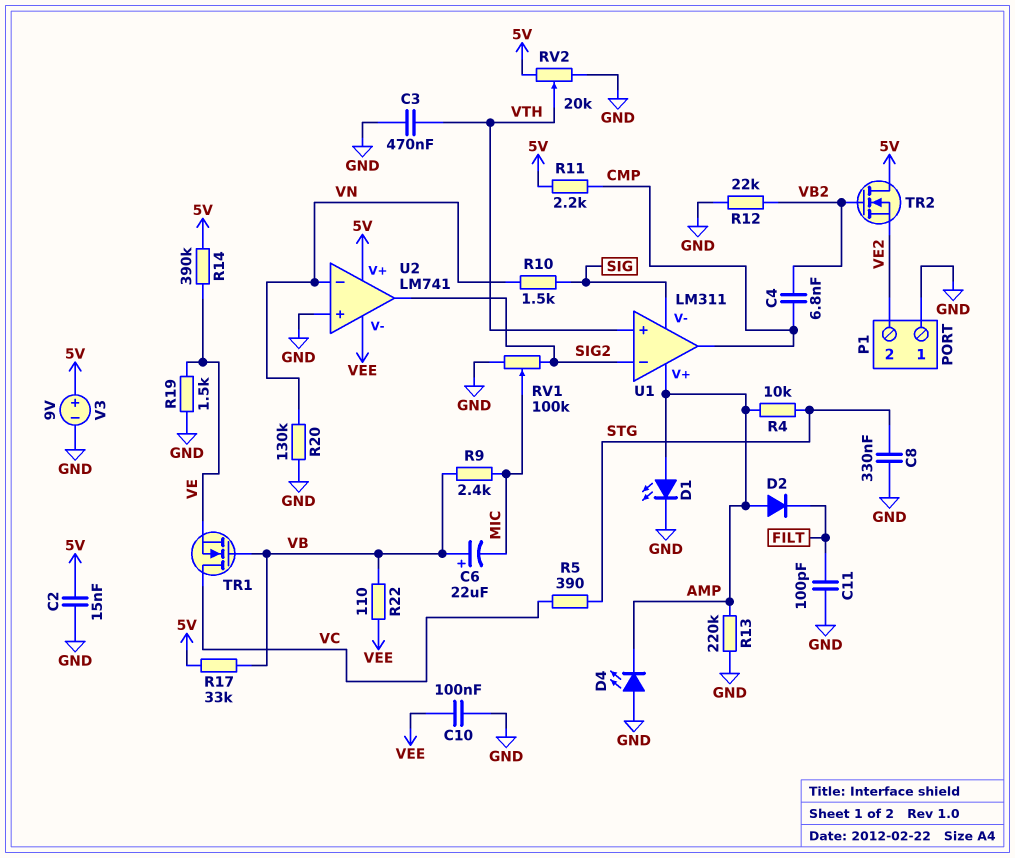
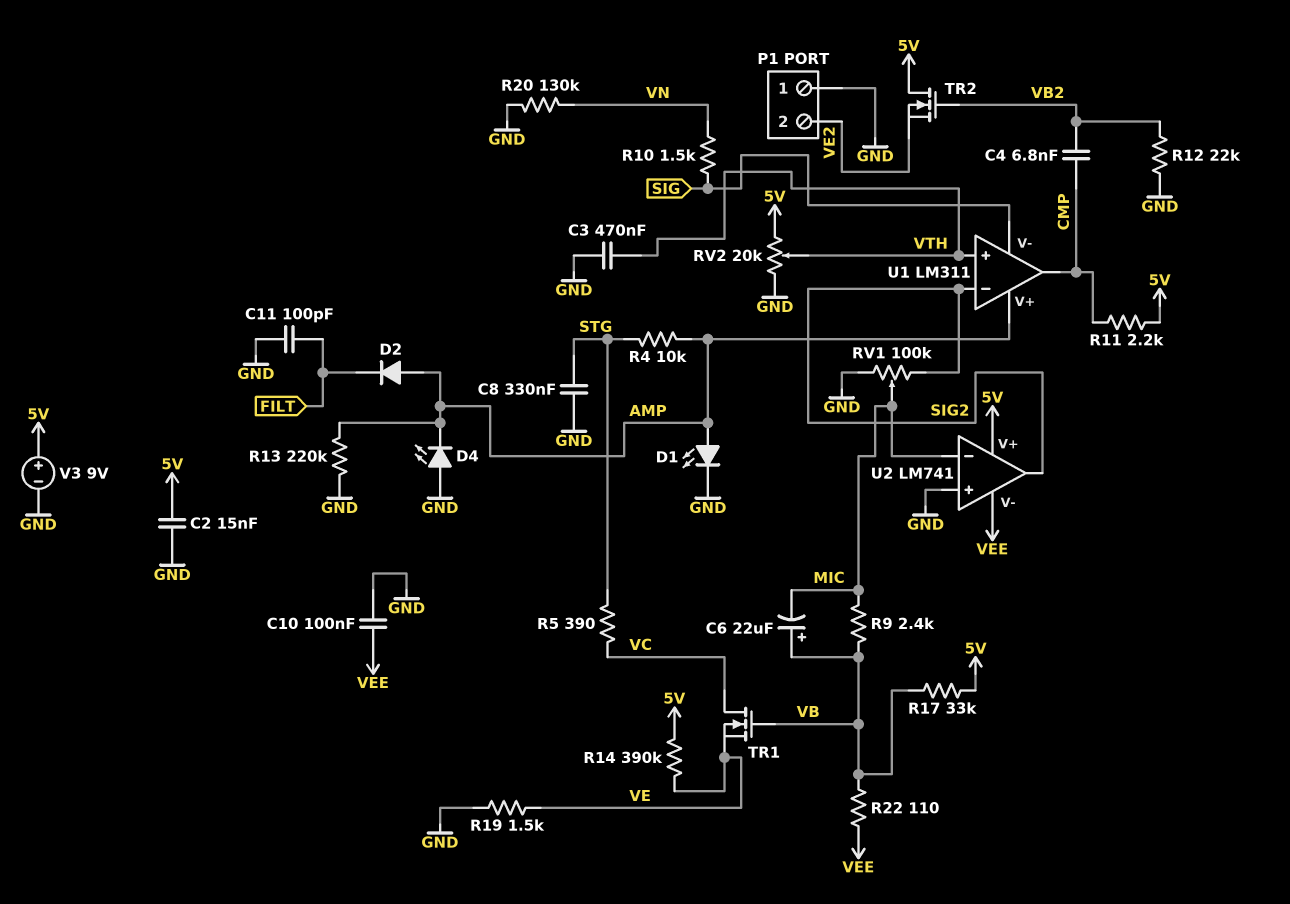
U2 pin in-: VN -> MIC

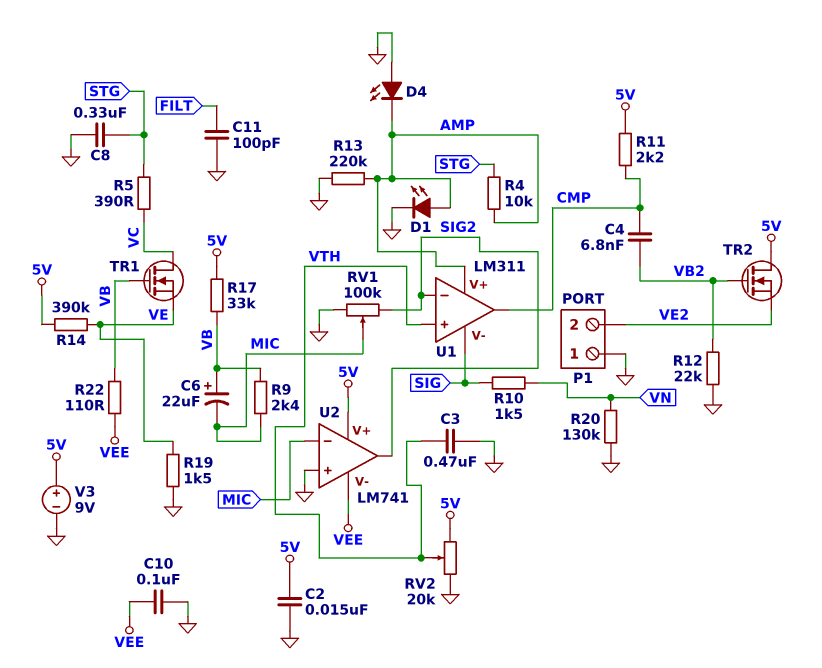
D2: diode (A AMP, K FILT) -> none

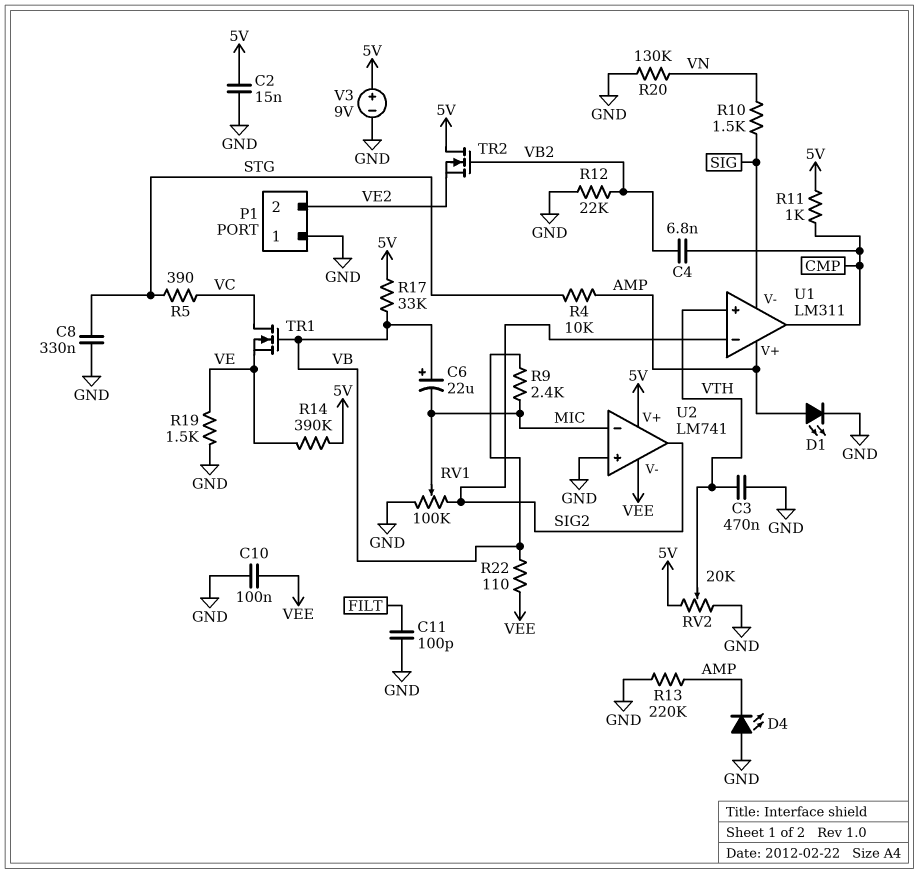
R11: 2.2k (5V, CMP) -> 1k (5V, CMP)

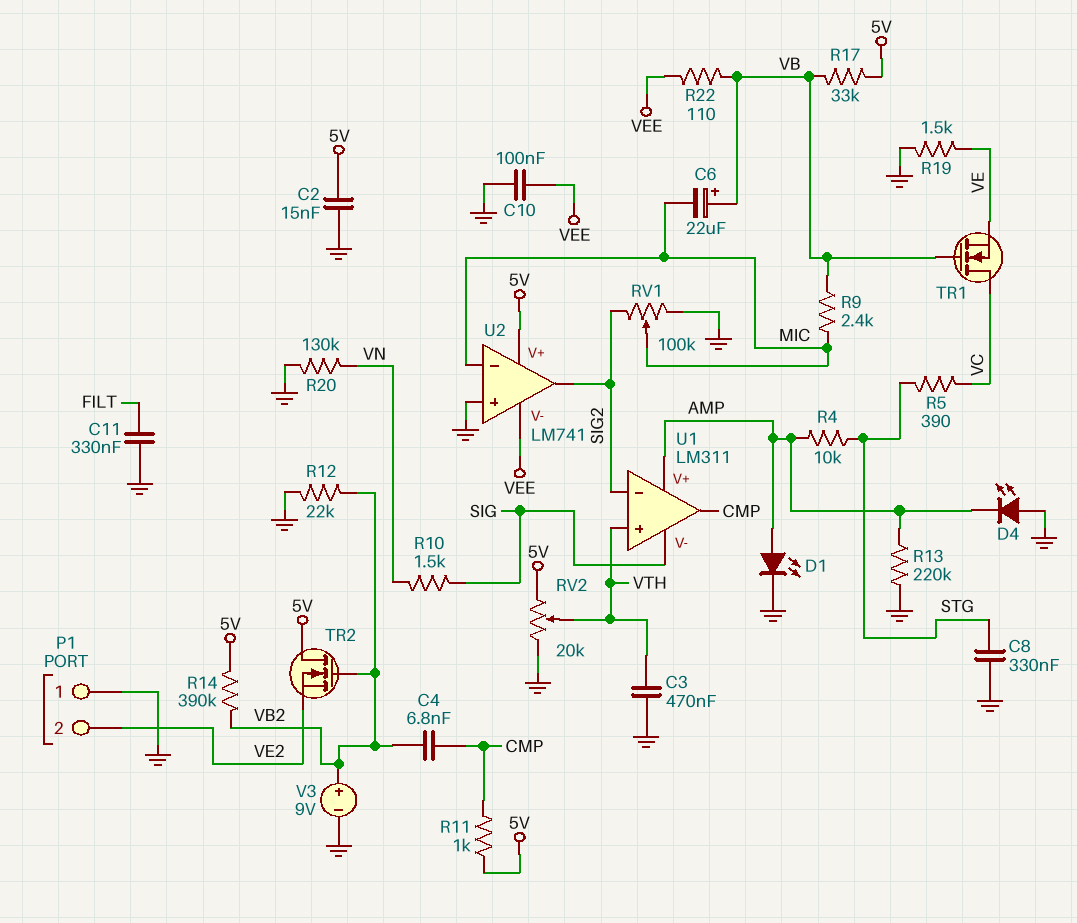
C11: 100pF (FILT, GND) -> 330nF (FILT, GND)
R14: 390k (5V, VE) -> 390k (5V, VB2)
V3: 9V (plus 5V, minus GND) -> 9V (plus VB2, minus GND)

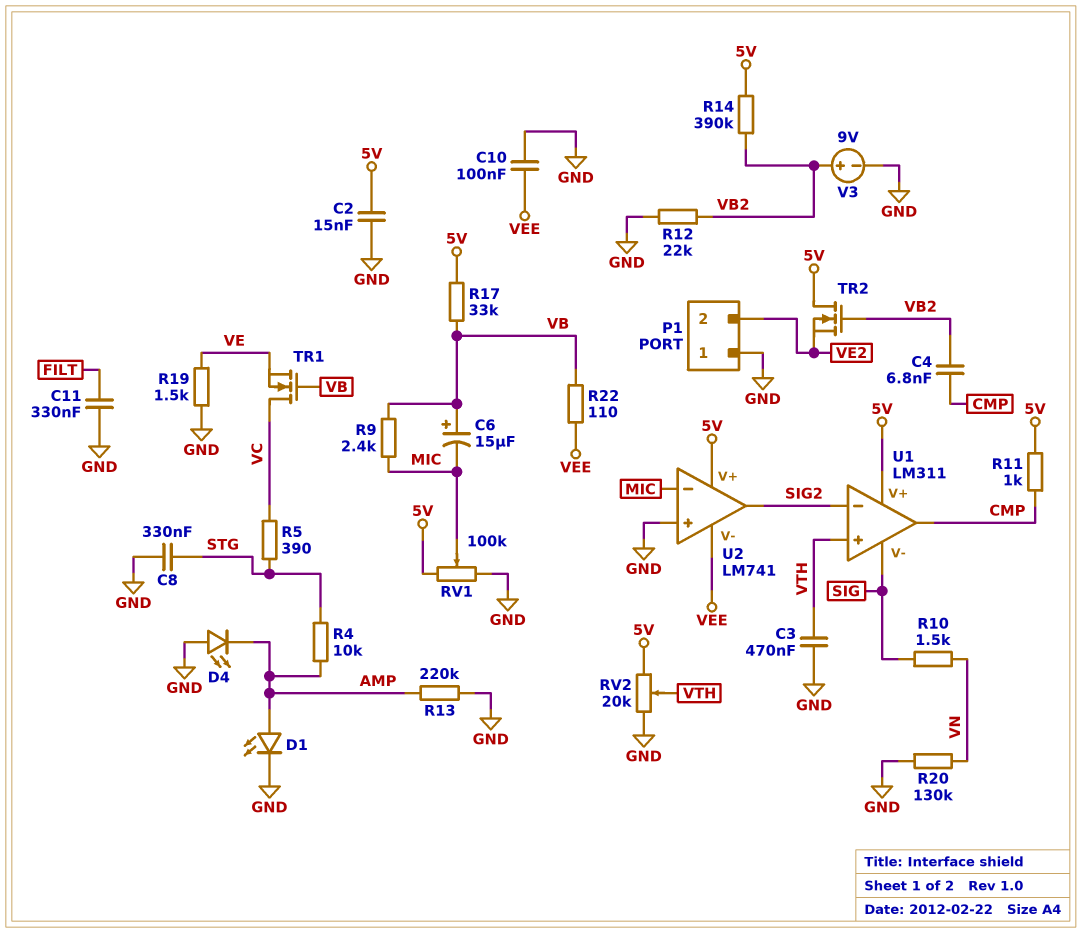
C6: 22uF (plus VB, minus MIC) -> 15uF (plus VB, minus MIC)
RV1: 100k (GND, SIG2, wiper MIC) -> 100k (5V, GND, wiper MIC)
U1 pin V+: AMP -> 5V

